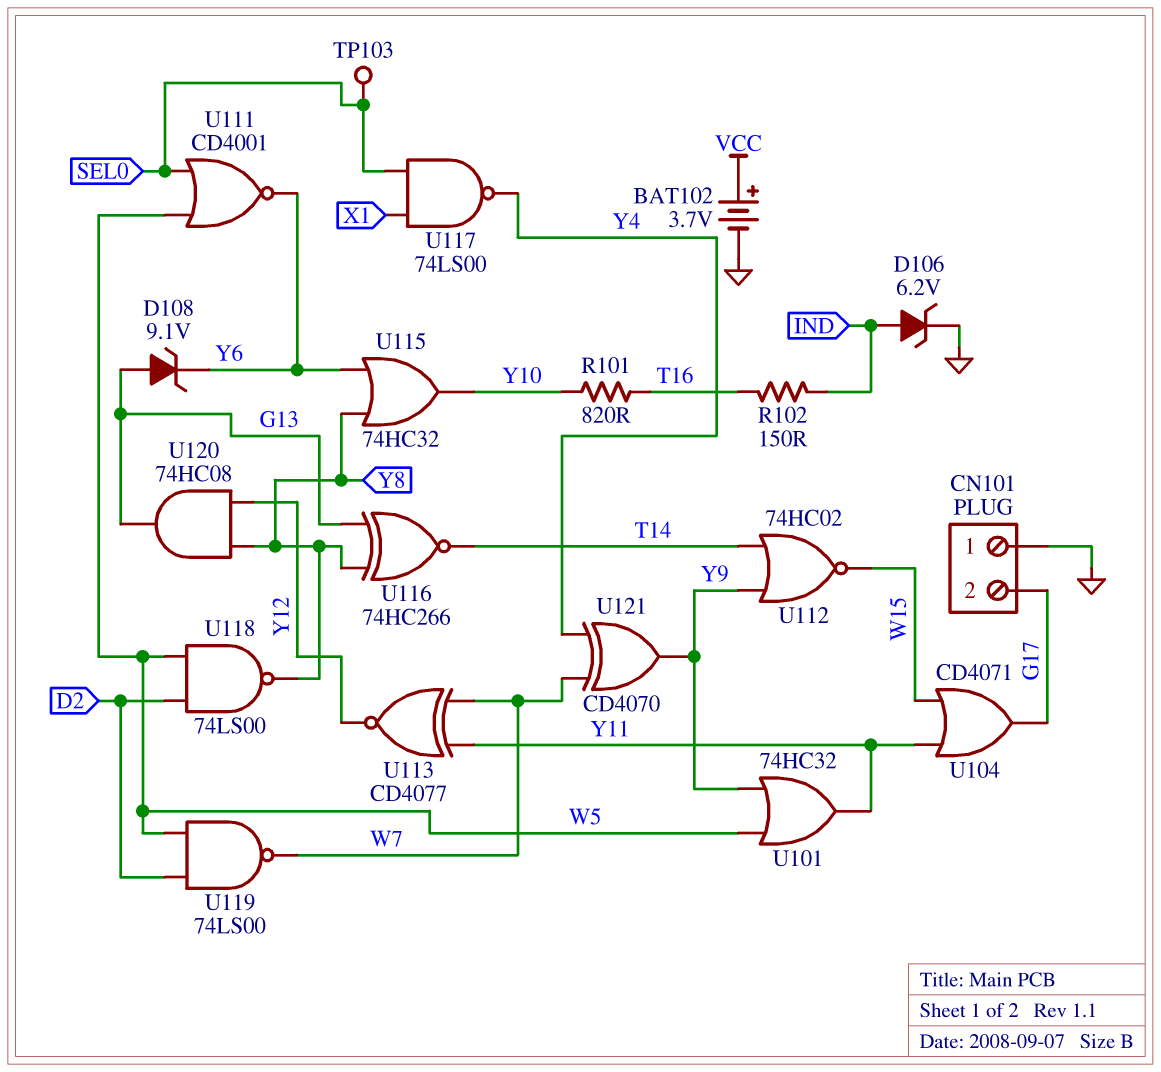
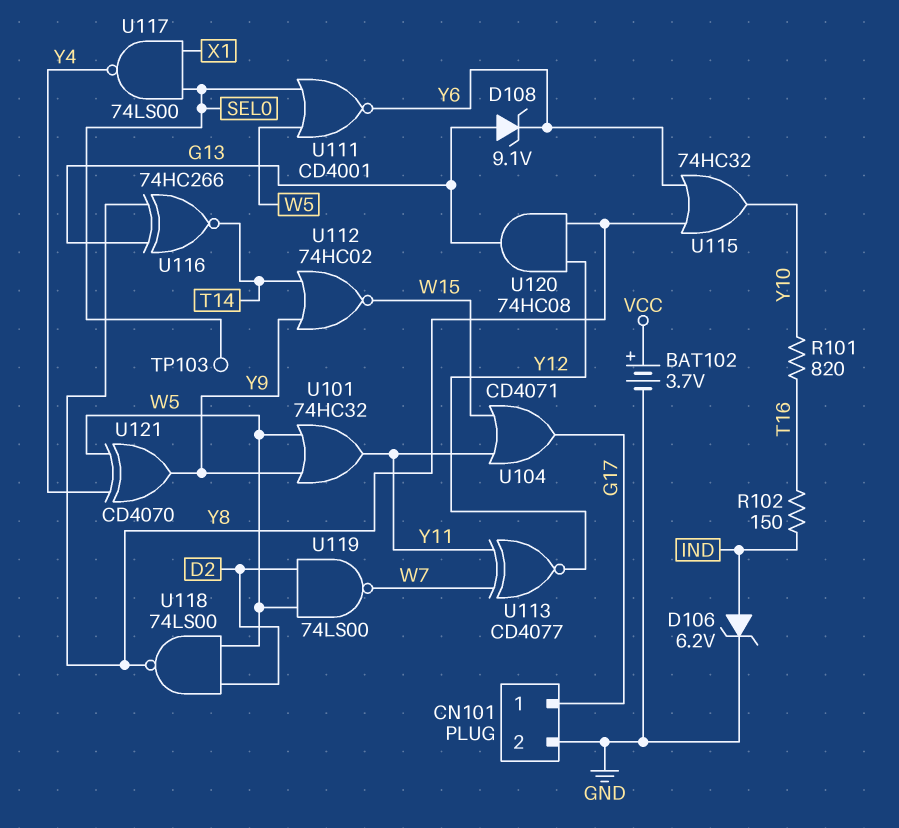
CN101 pin 1: GND -> G17
CN101 pin 2: G17 -> GND
U121: XOR CD4070 (in W7, in Y4, out Y9) -> XOR CD4070 (in W5, in Y4, out Y9)

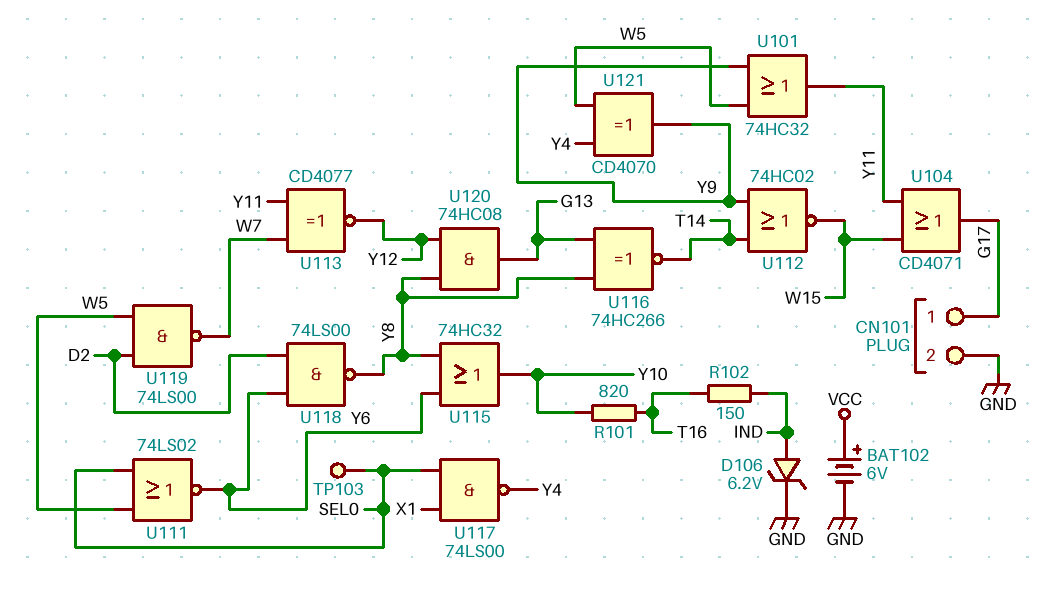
BAT102: 3.7V (plus VCC, minus GND) -> 6V (plus VCC, minus GND)
D108: zener 9.1V (A G13, K Y6) -> none
U111: NOR CD4001 (in SEL0, in W5, out Y6) -> NOR 74LS02 (in SEL0, in W5, out Y6)
U118: NAND 74LS00 (in D2, in W5, out Y8) -> NAND 74LS00 (in D2, in Y6, out Y8)

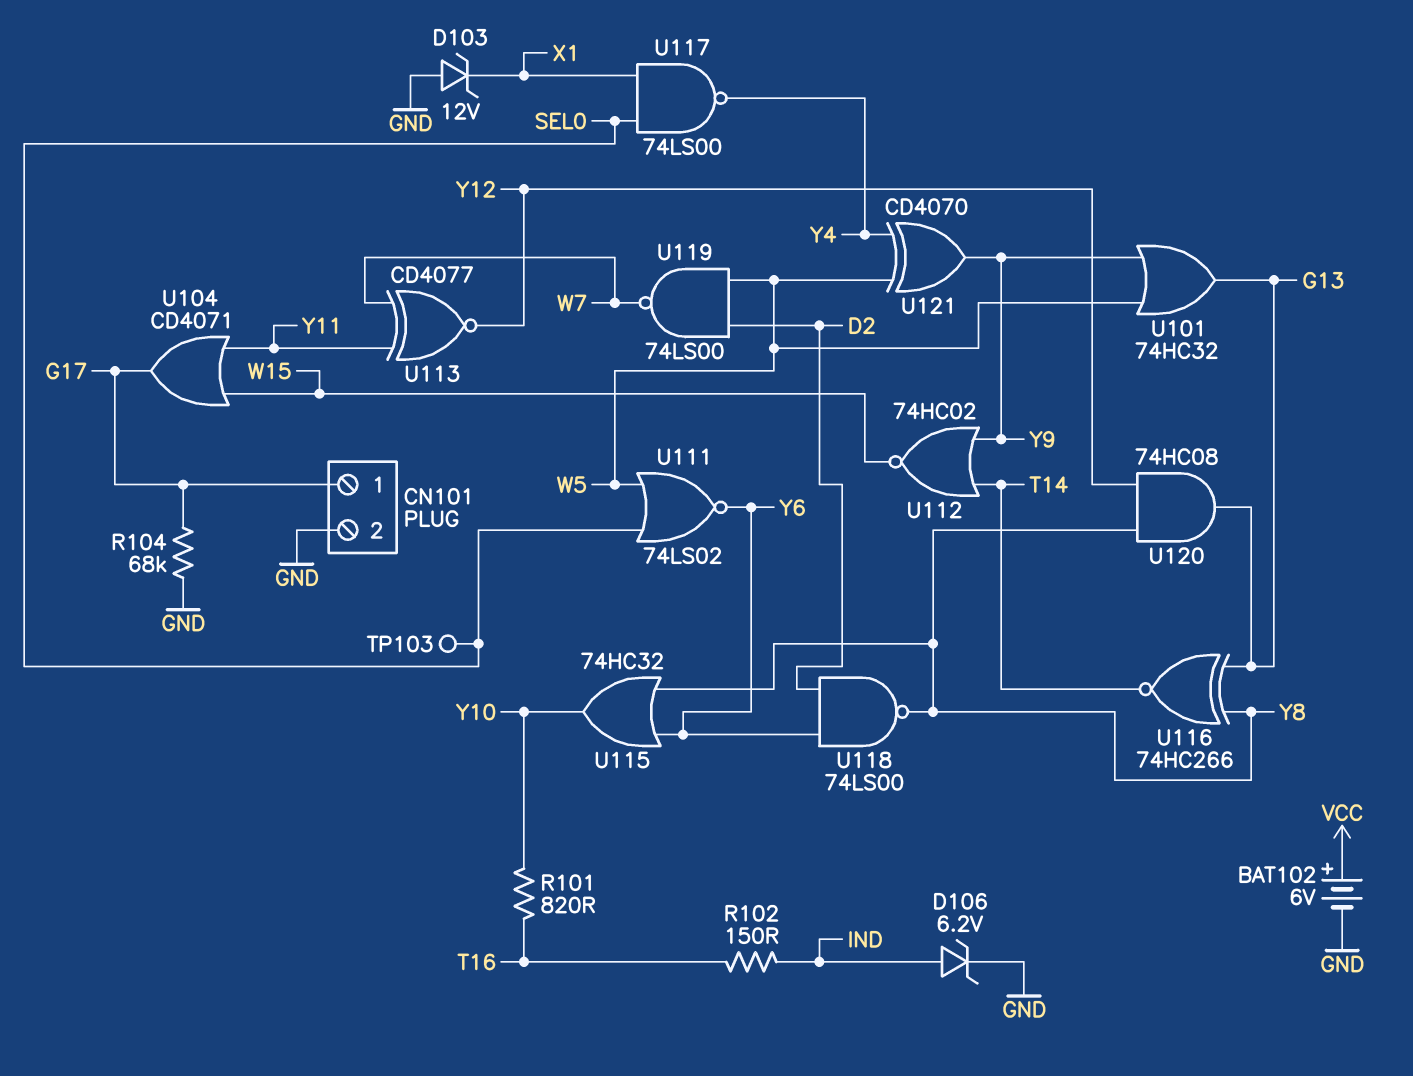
D103: none -> zener 12V (A GND, K X1)
R104: none -> 68k (G17, GND)
U101: OR 74HC32 (in W5, in Y9, out Y11) -> OR 74HC32 (in W5, in Y9, out G13)

